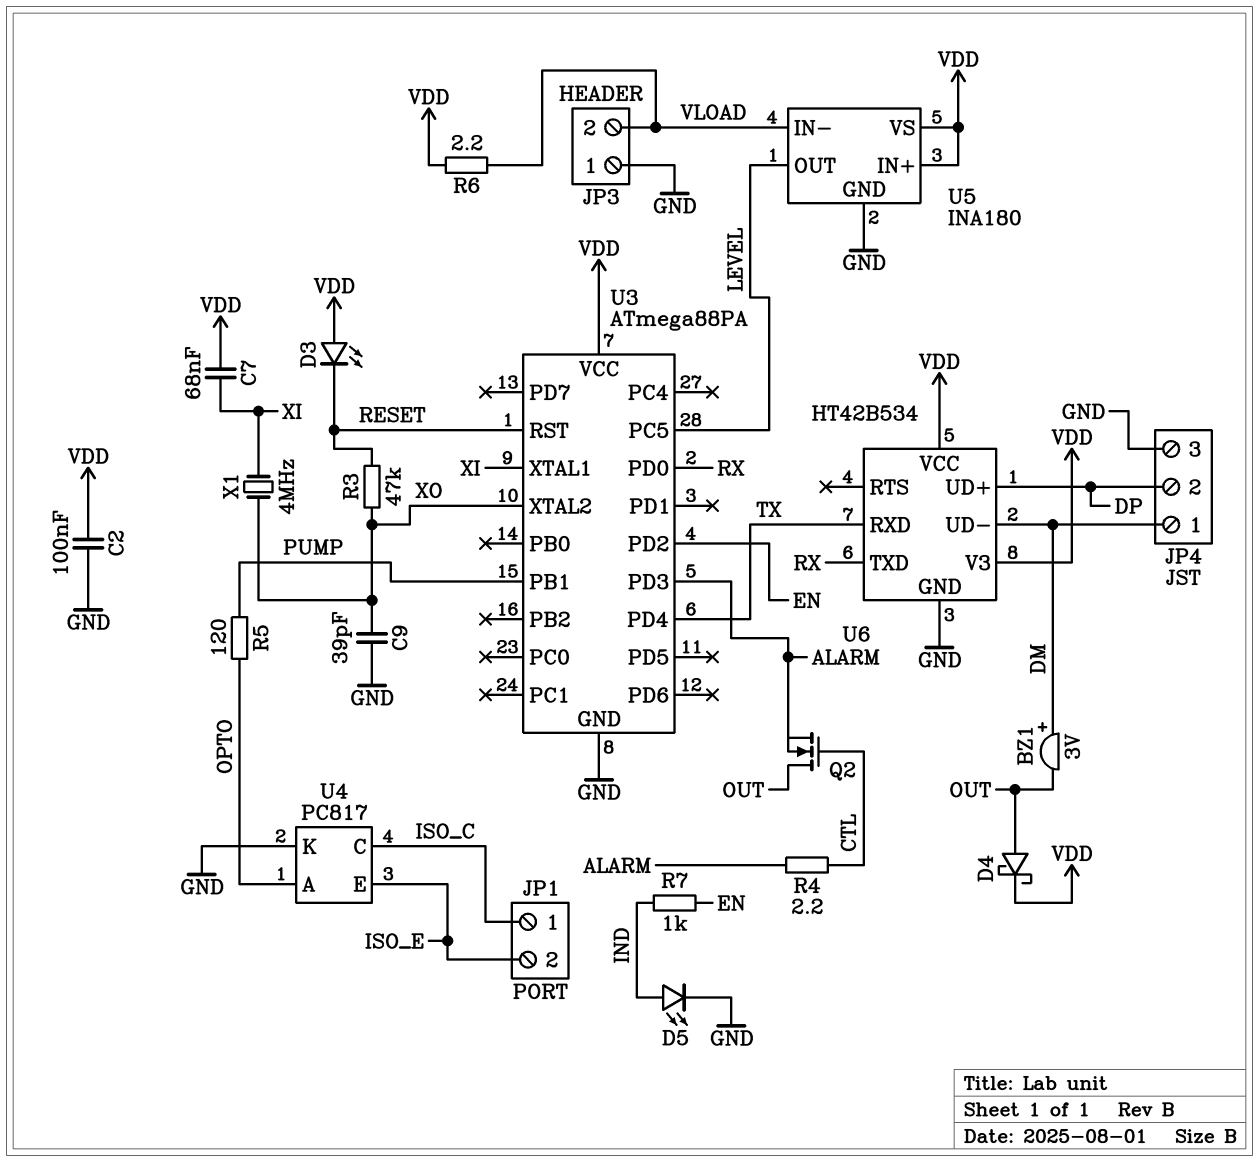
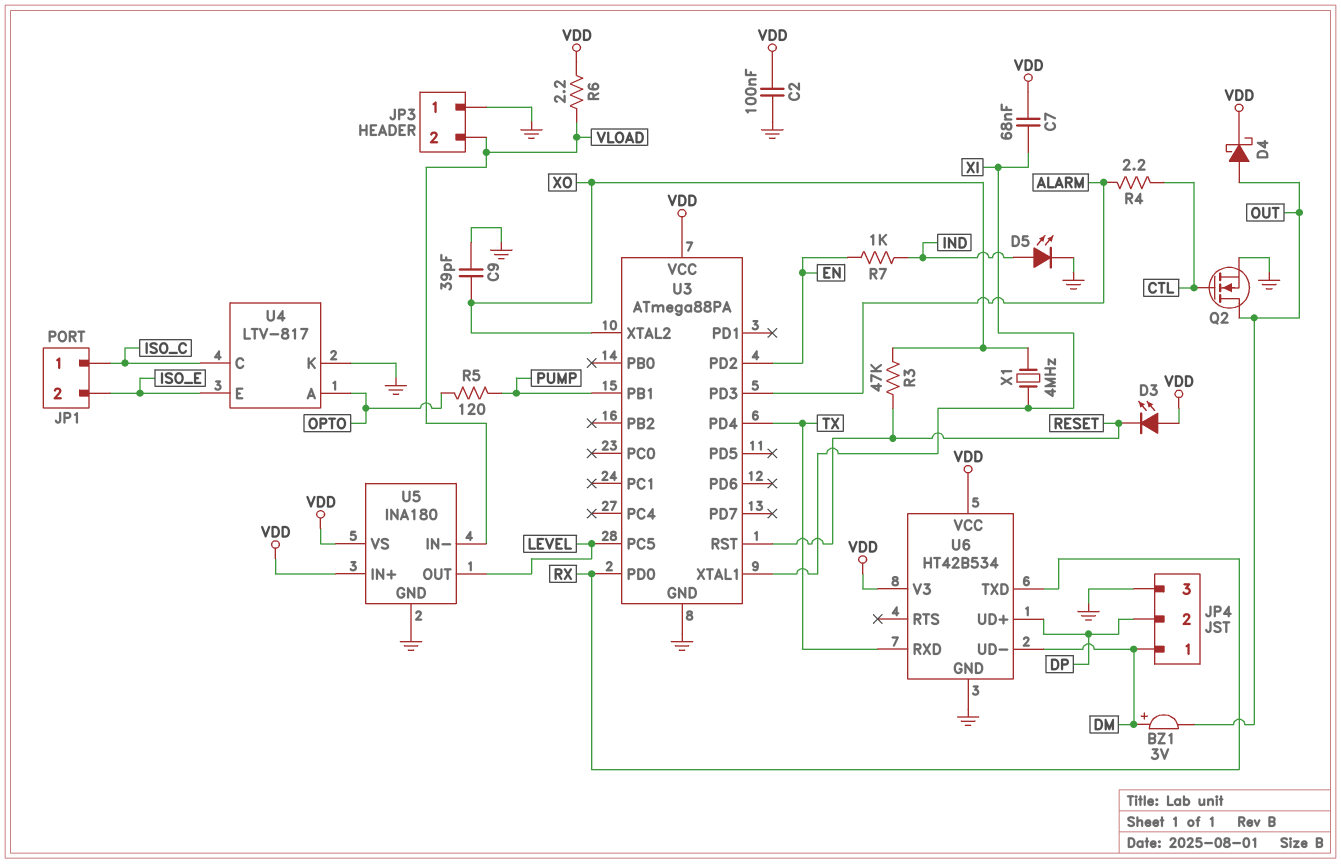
Q2: NMOS (G CTL, D OUT, S ALARM) -> NMOS (G CTL, D OUT, S GND)
U4: PC817 -> LTV-817

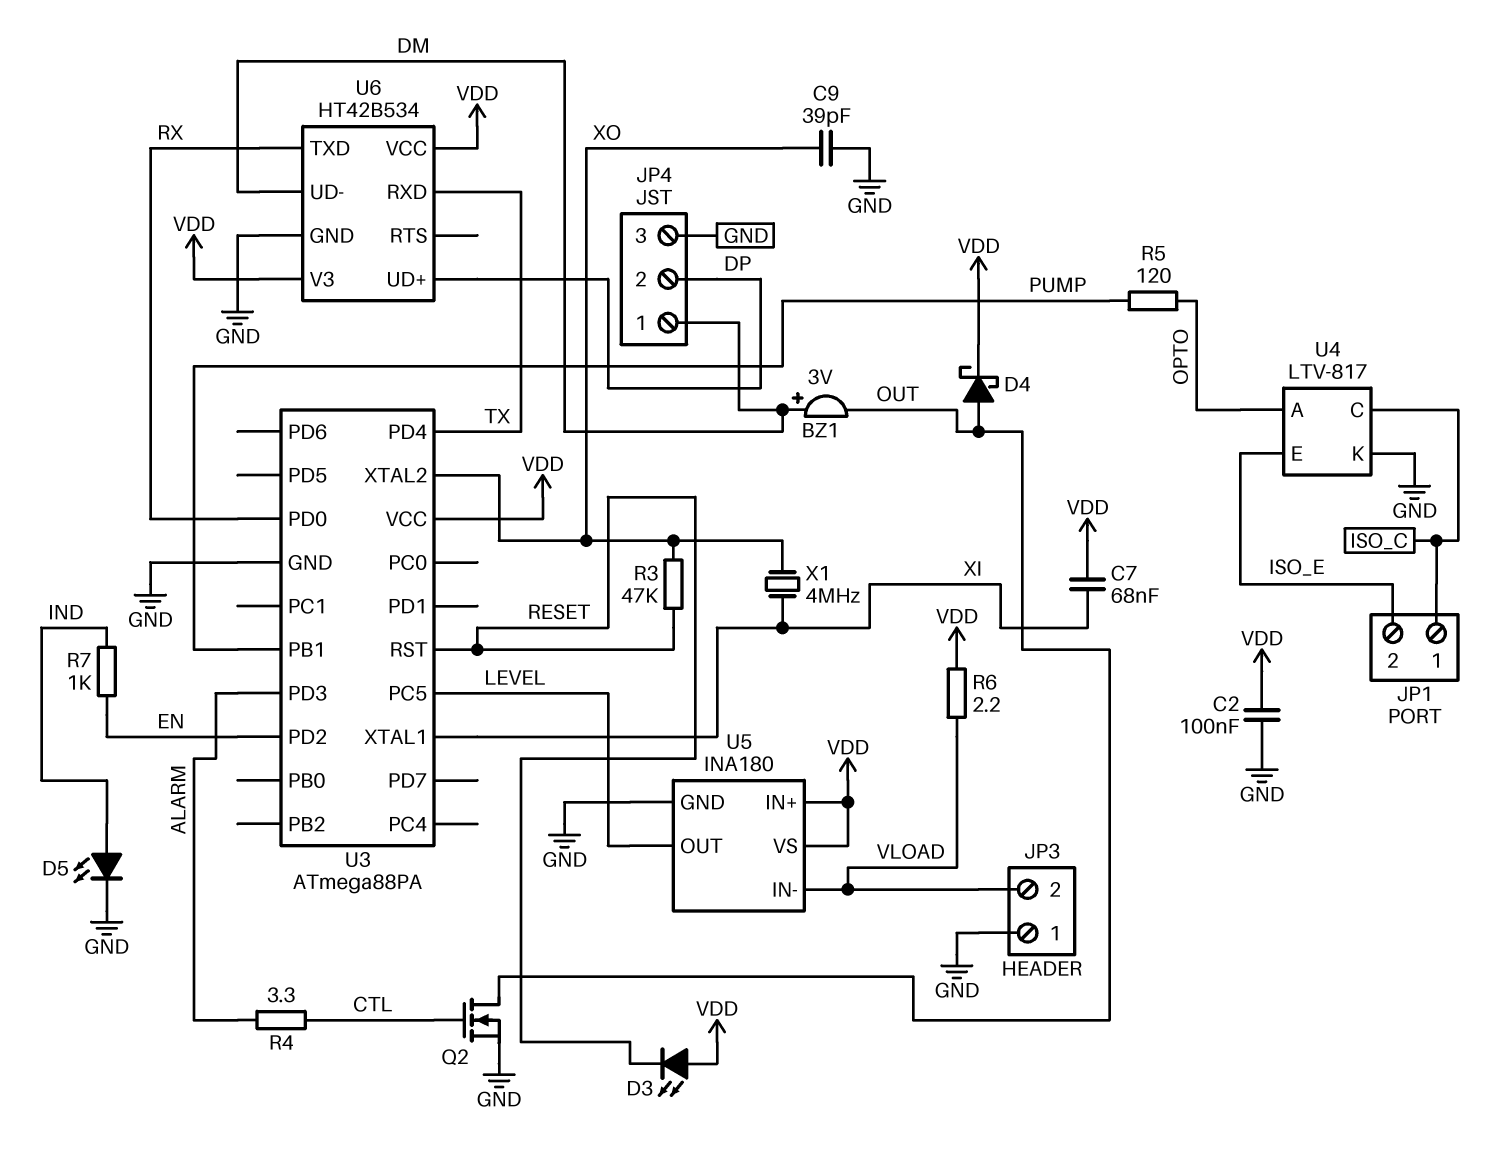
R4: 2.2 (ALARM, CTL) -> 3.3 (ALARM, CTL)

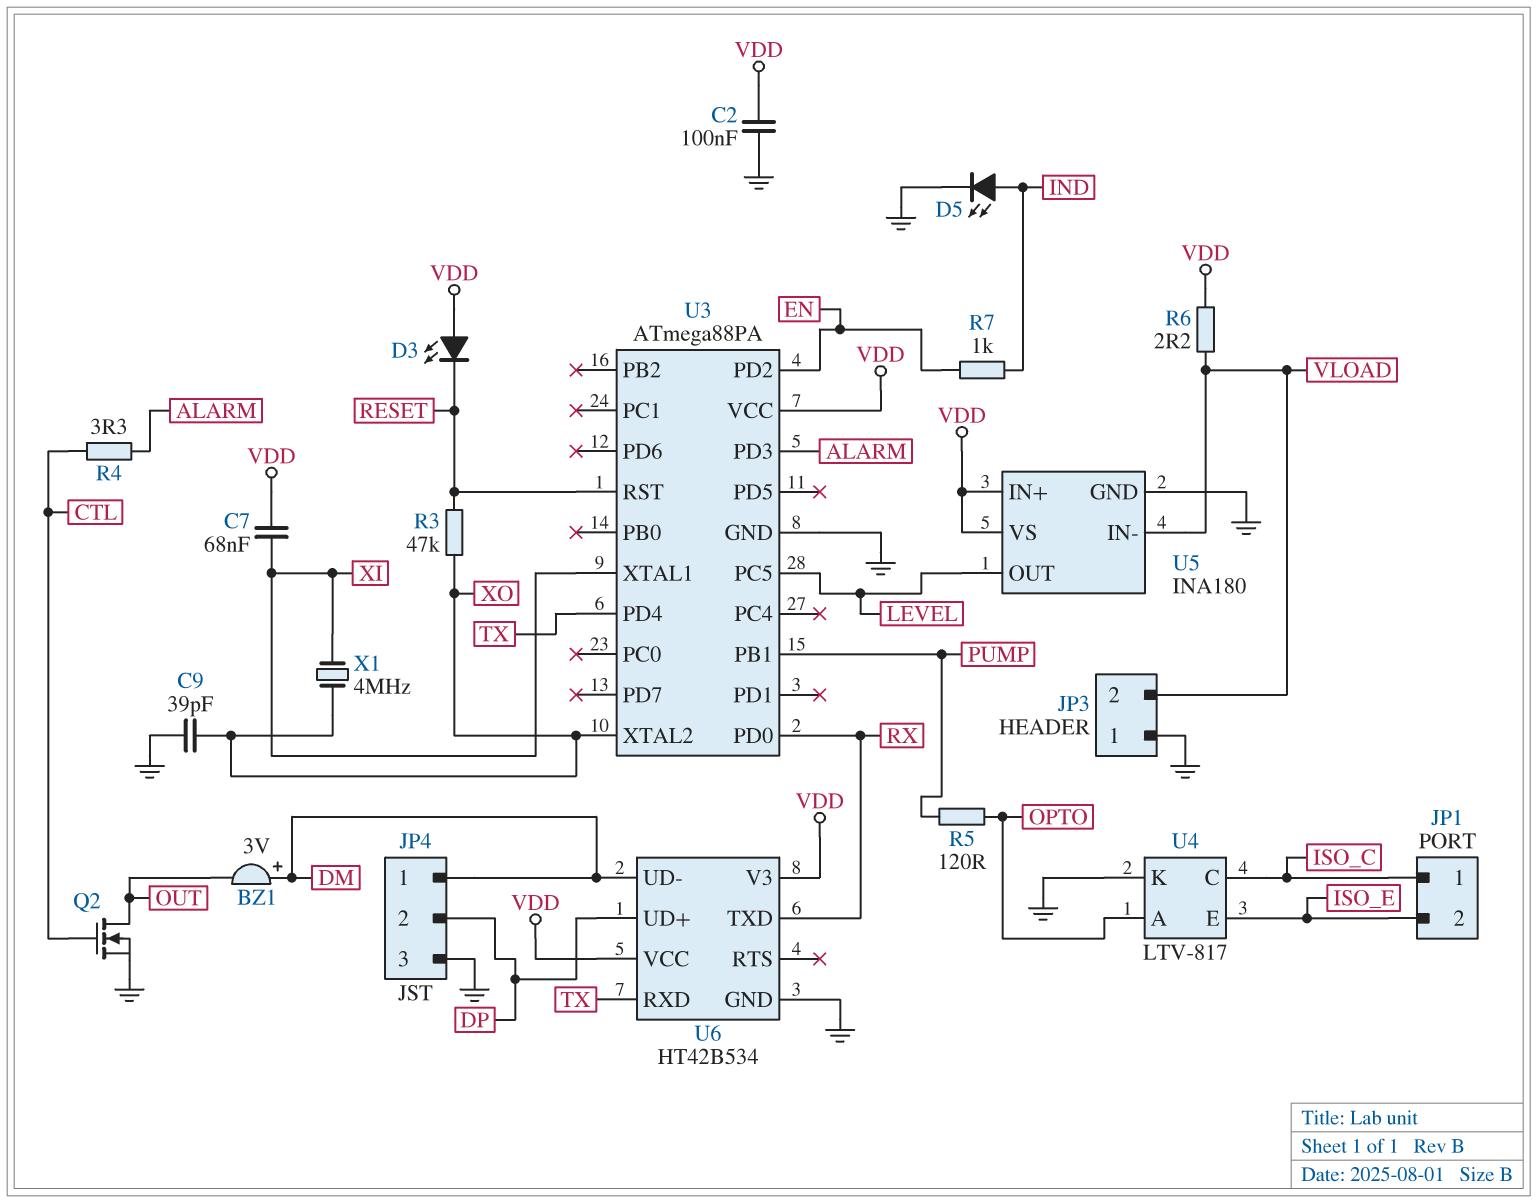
D4: schottky (A OUT, K VDD) -> none

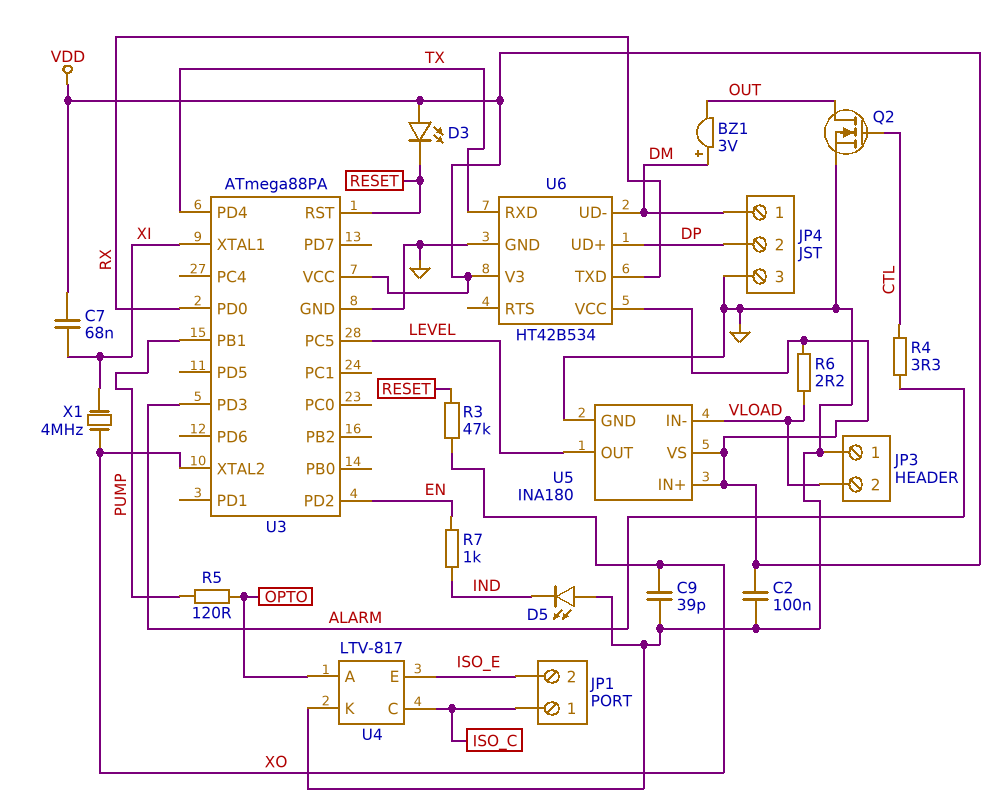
D5: LED (A IND, K GND) -> LED (A GND, K IND)

